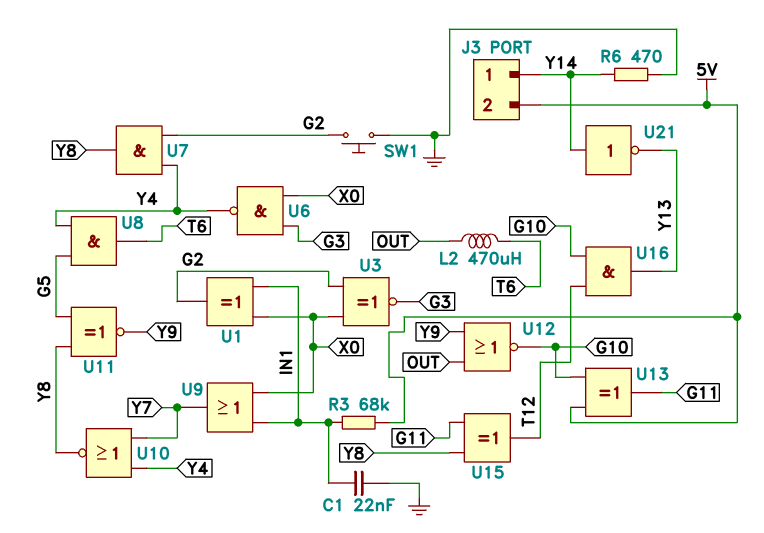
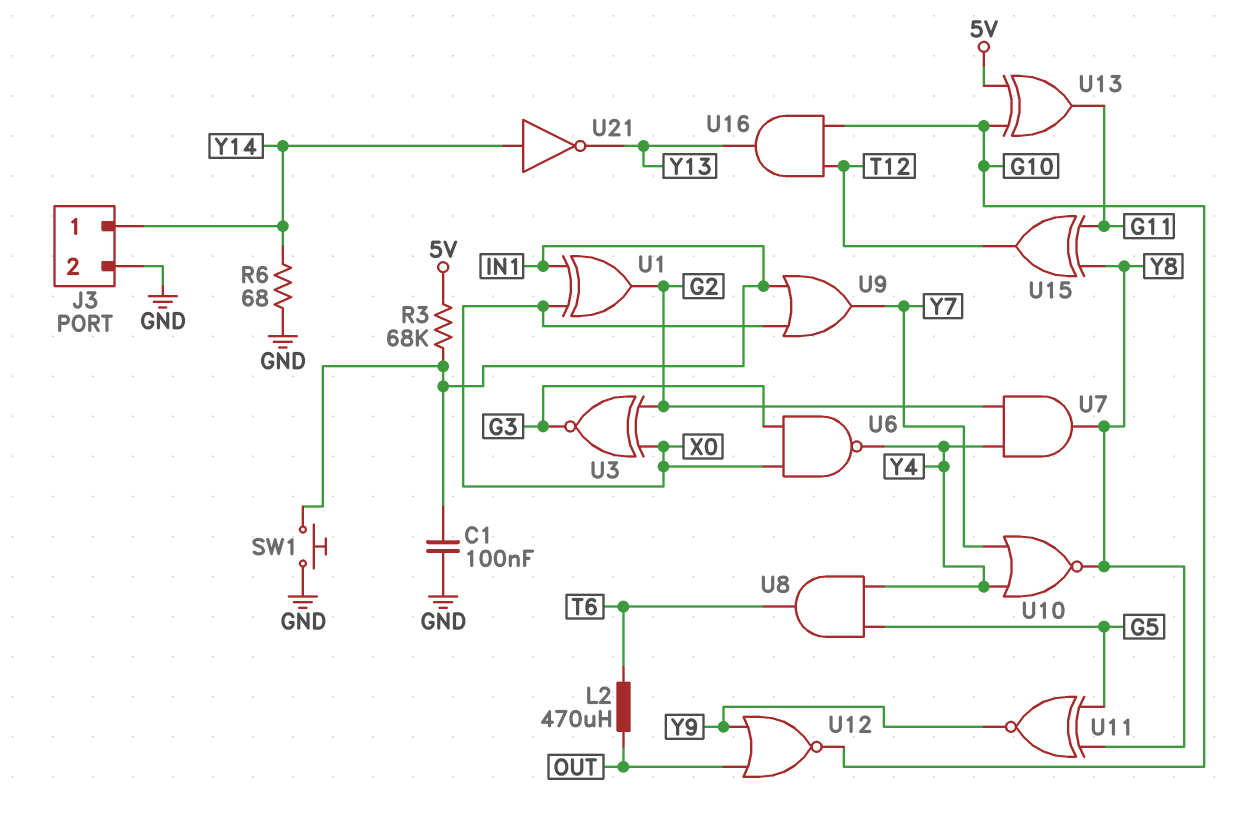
C1: 22nF (GND, IN1) -> 100nF (GND, IN1)
J3 pin 2: 5V -> GND
R6: 470 (GND, Y14) -> 68 (GND, Y14)
SW1: button (G2, GND) -> button (GND, IN1)

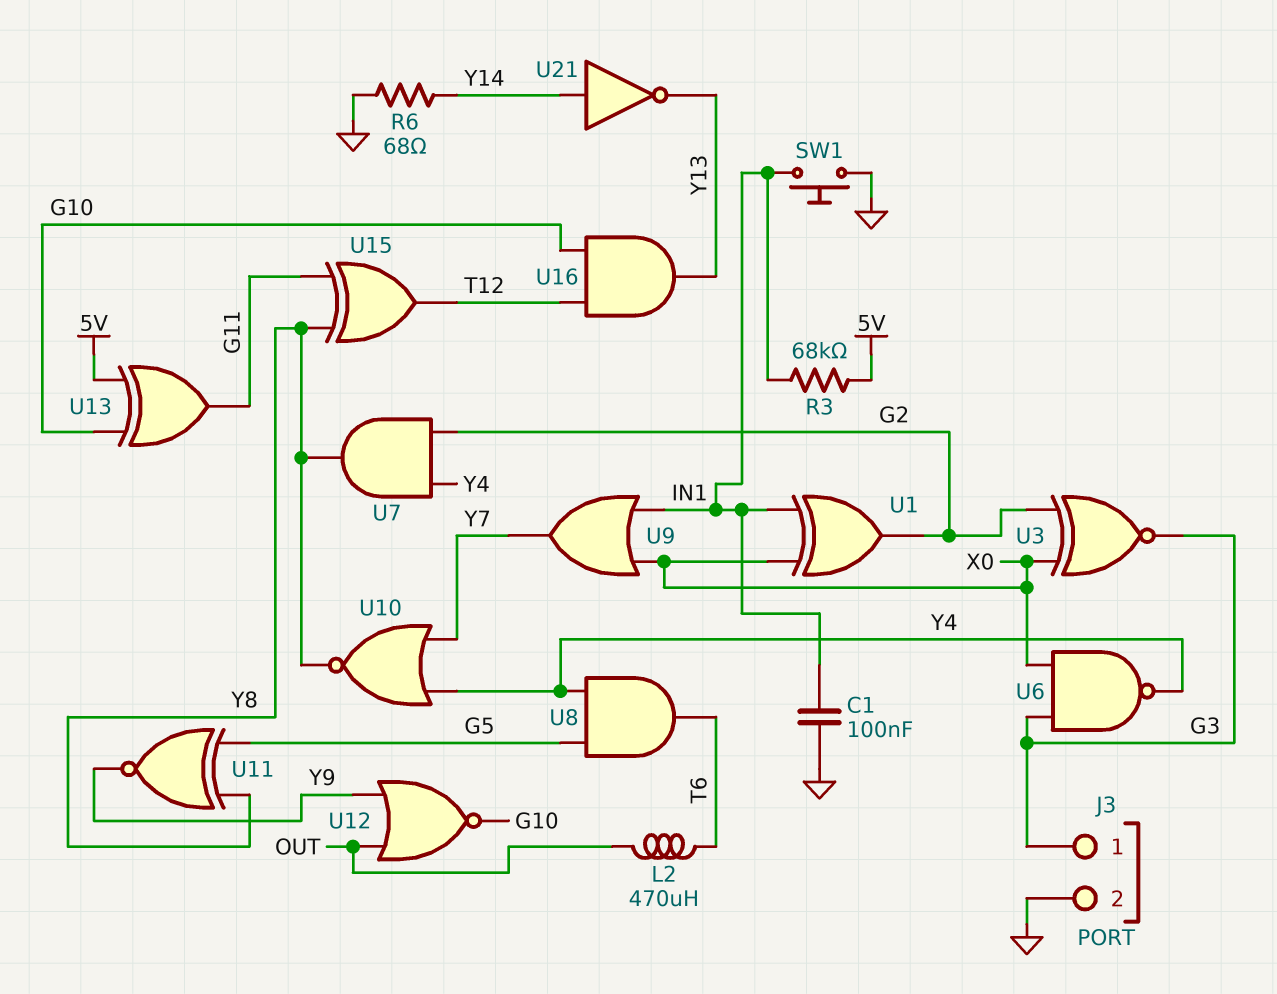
J3 pin 1: Y14 -> G3

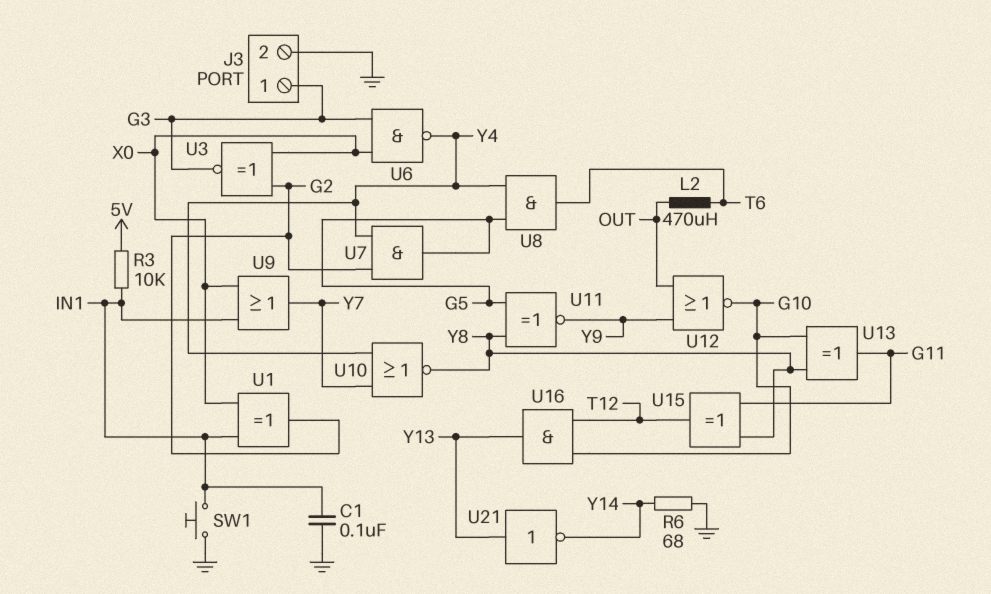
R3: 68k (5V, IN1) -> 10k (5V, IN1)
U7: AND (in G2, in Y4, out Y8) -> AND (in G2, in Y4, out G5)
U13: XOR (in 5V, in G10, out G11) -> XOR (in G10, in Y8, out G11)
U21: NOT (in Y14, out Y13) -> NOT (in Y13, out Y14)

